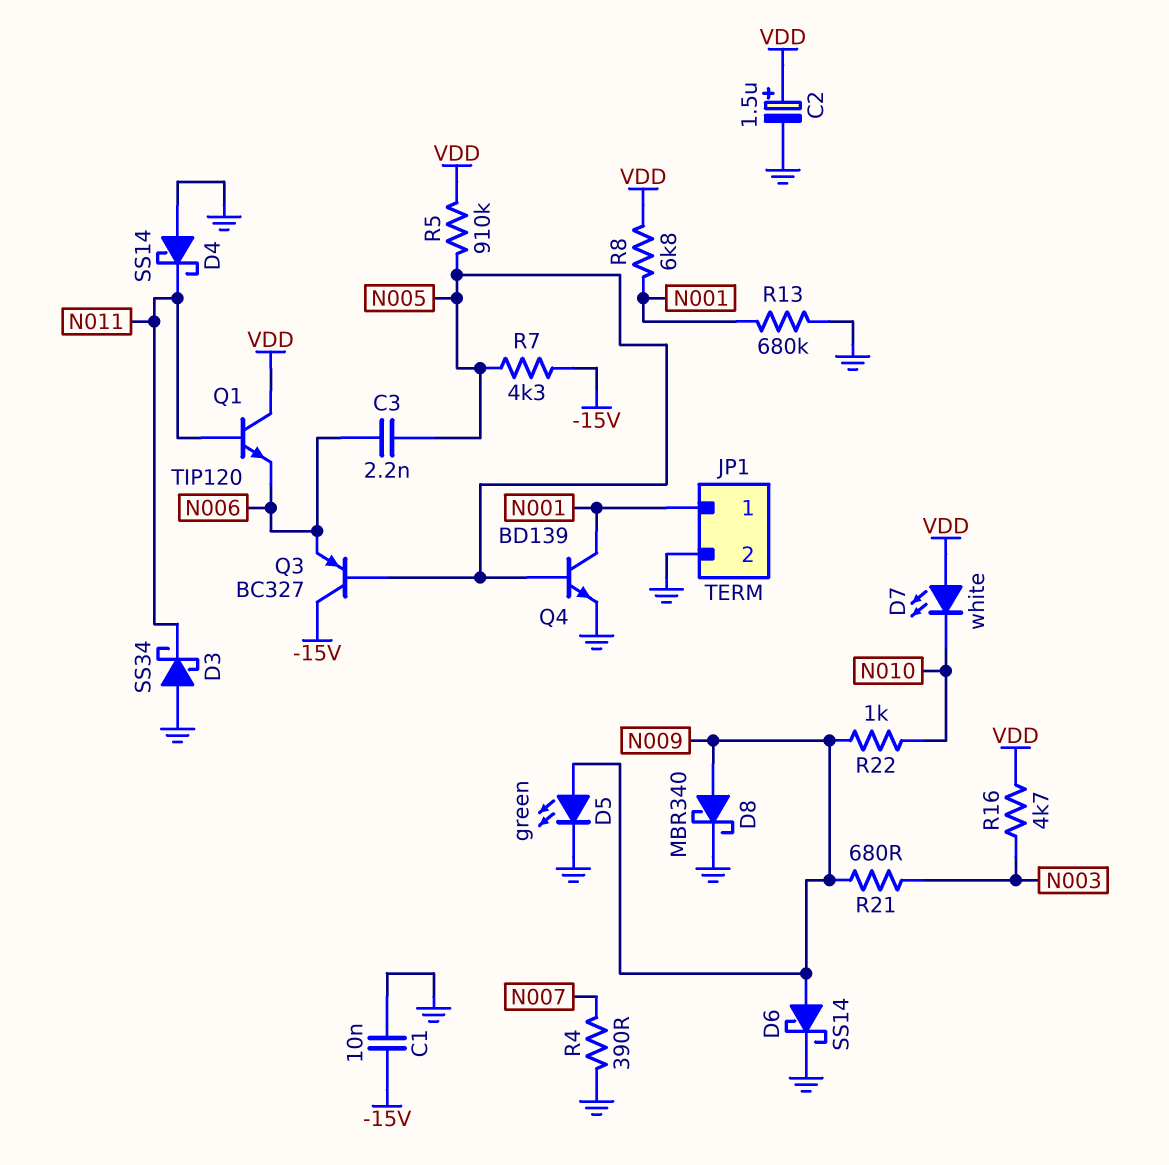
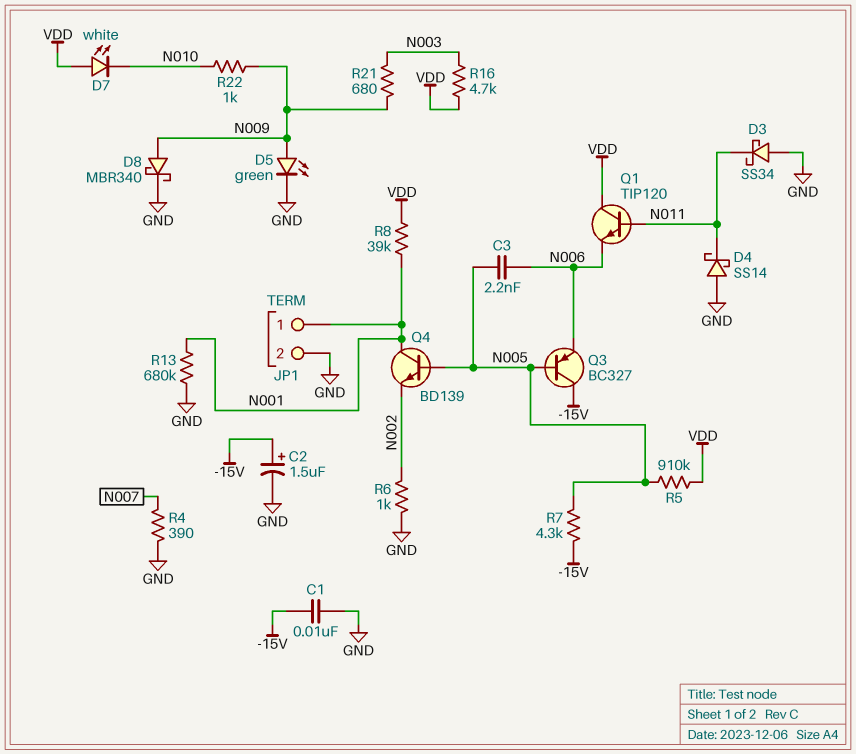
C2: 1.5uF (plus VDD, minus GND) -> 1.5uF (plus -15V, minus GND)
D6: schottky SS14 (A N009, K GND) -> none
Q4: NPN BD139 (B N005, C N001, E GND) -> NPN BD139 (B N005, C N001, E N002)
R6: none -> 1k (GND, N002)
R8: 6.8k (N001, VDD) -> 39k (N001, VDD)

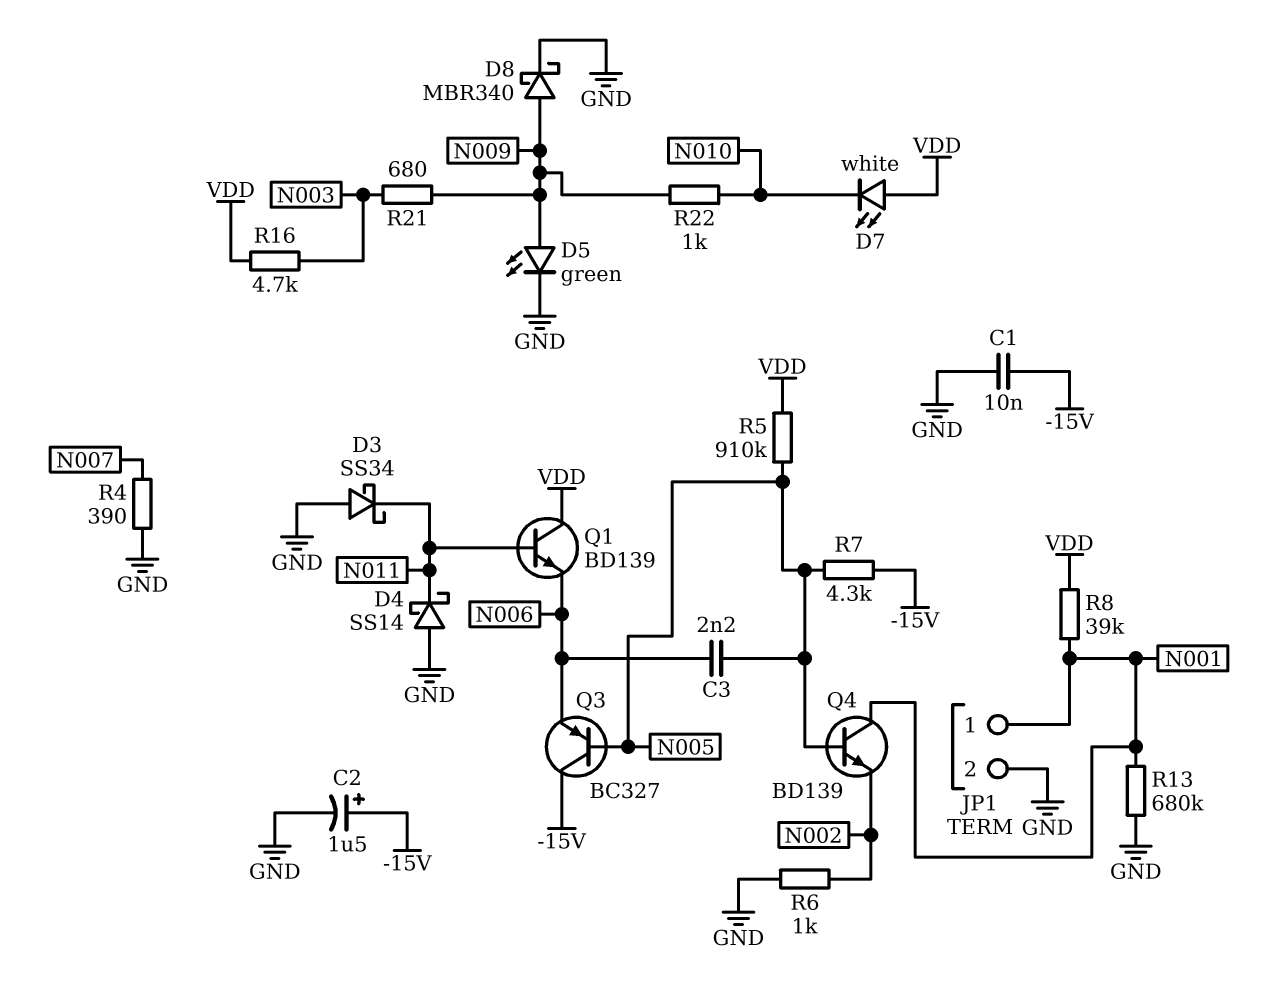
Q1: NPN TIP120 (B N011, C VDD, E N006) -> NPN BD139 (B N011, C VDD, E N006)

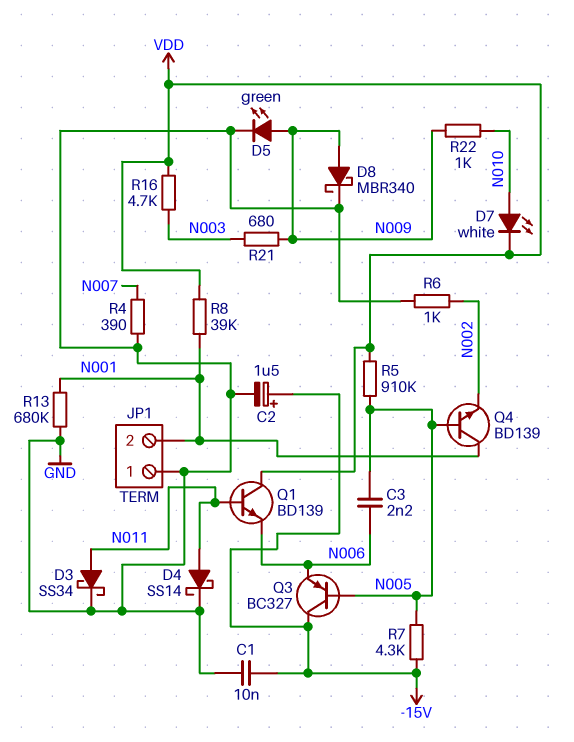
D3: schottky SS34 (A GND, K N011) -> schottky SS34 (A N011, K GND)
D4: schottky SS14 (A GND, K N011) -> schottky SS14 (A N011, K GND)
D7: LED white (A VDD, K N010) -> LED white (A N010, K VDD)
JP1 pin 1: N001 -> GND
JP1 pin 2: GND -> N001

